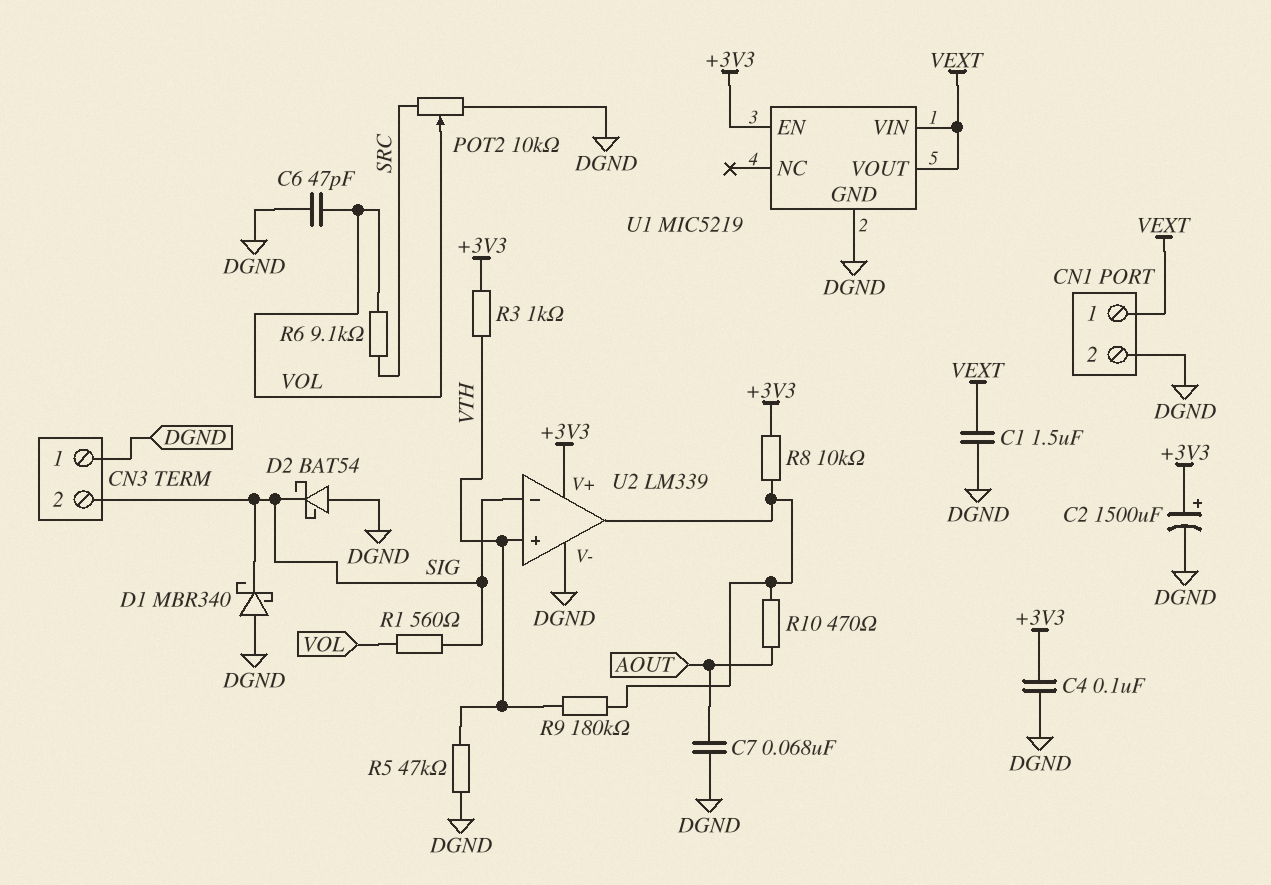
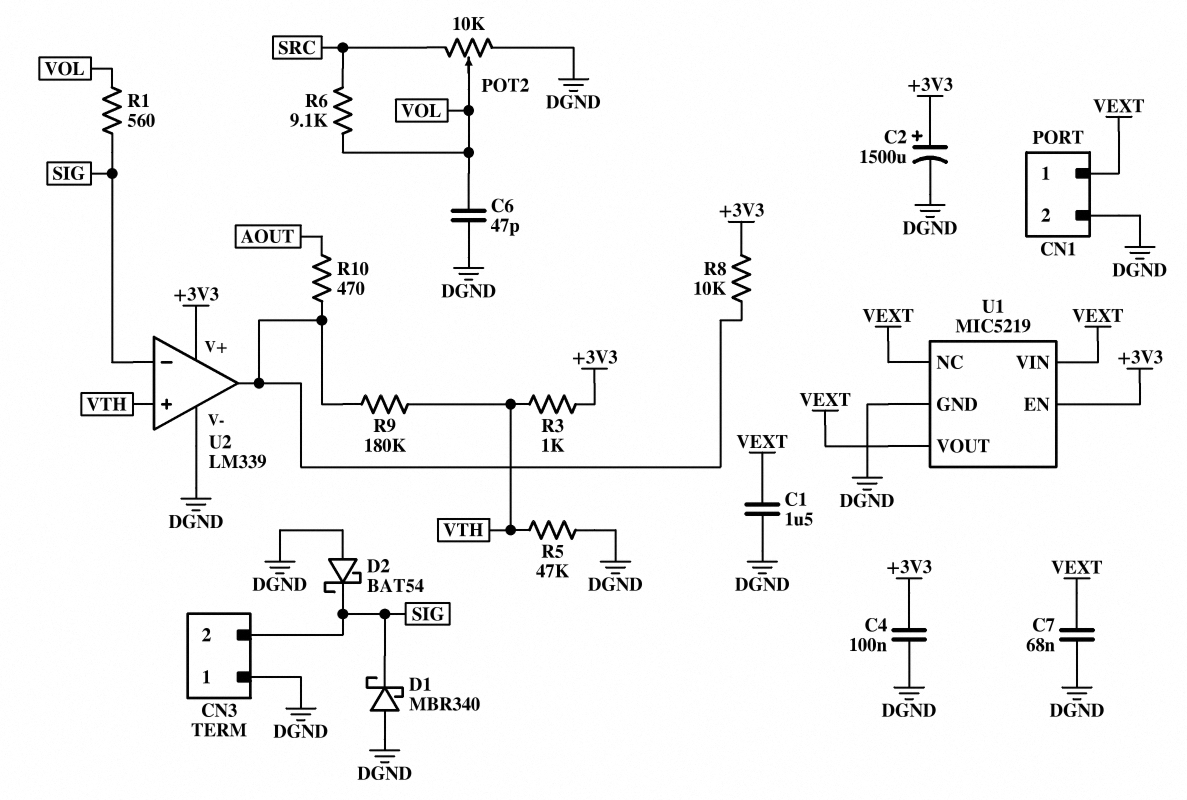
C7: 68nF (AOUT, DGND) -> 68nF (DGND, VEXT)
U1 pin NC: none -> VEXT

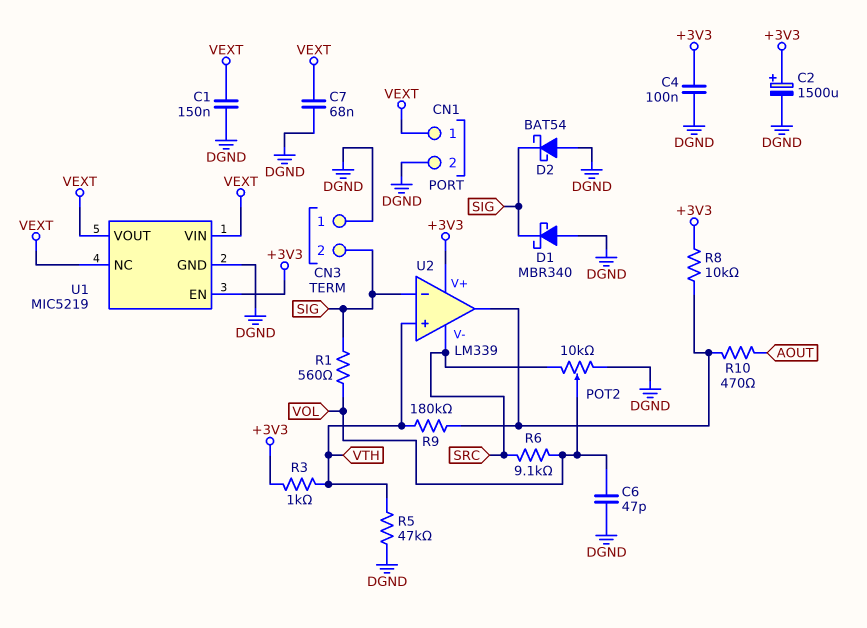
C1: 1.5uF (DGND, VEXT) -> 150nF (DGND, VEXT)
U2 pin V-: DGND -> SRC

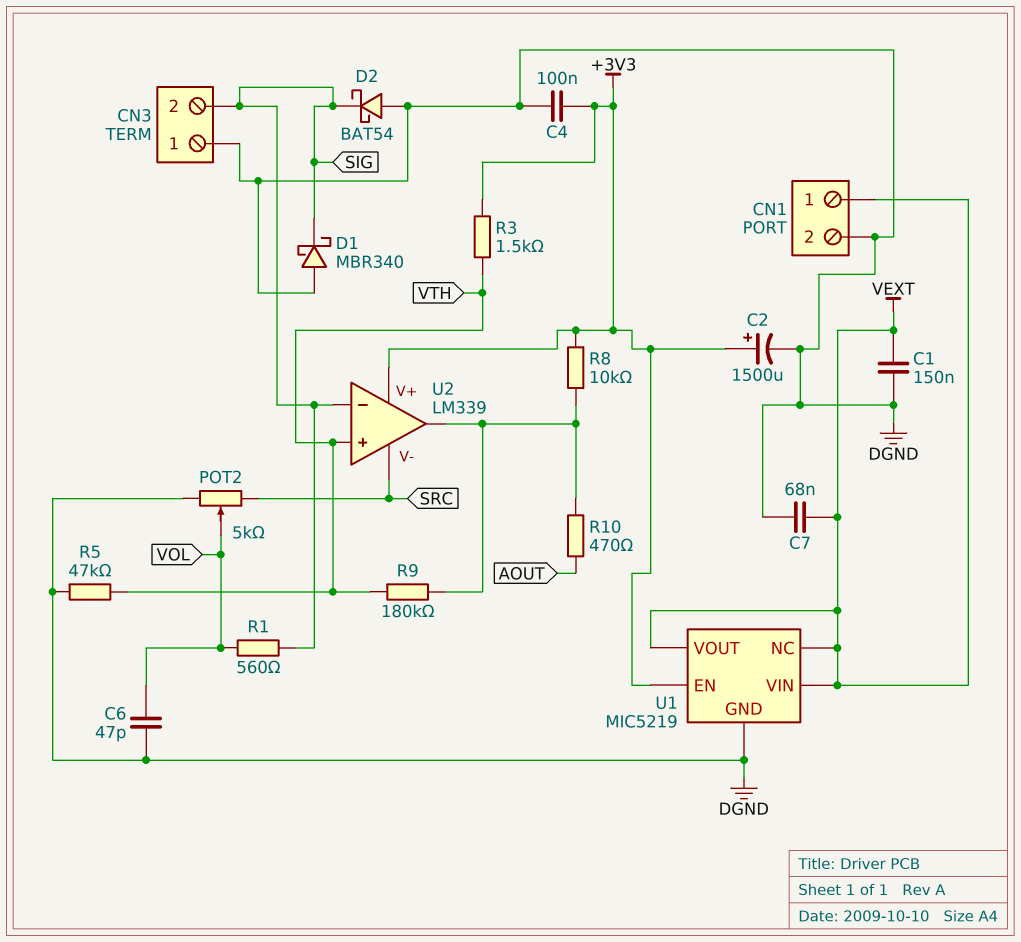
POT2: 10k (DGND, SRC, wiper VOL) -> 5k (DGND, SRC, wiper VOL)
R3: 1k (+3V3, VTH) -> 1.5k (+3V3, VTH)
R6: 9.1k (SRC, VOL) -> none

